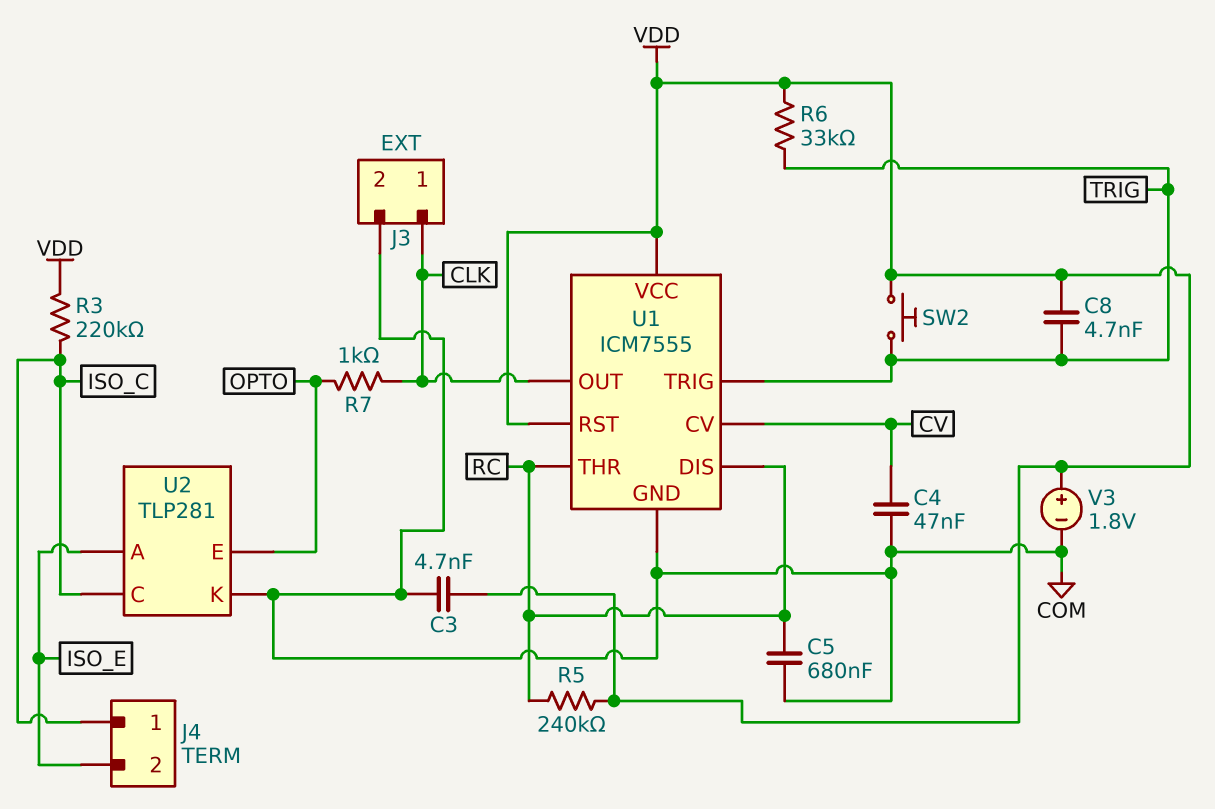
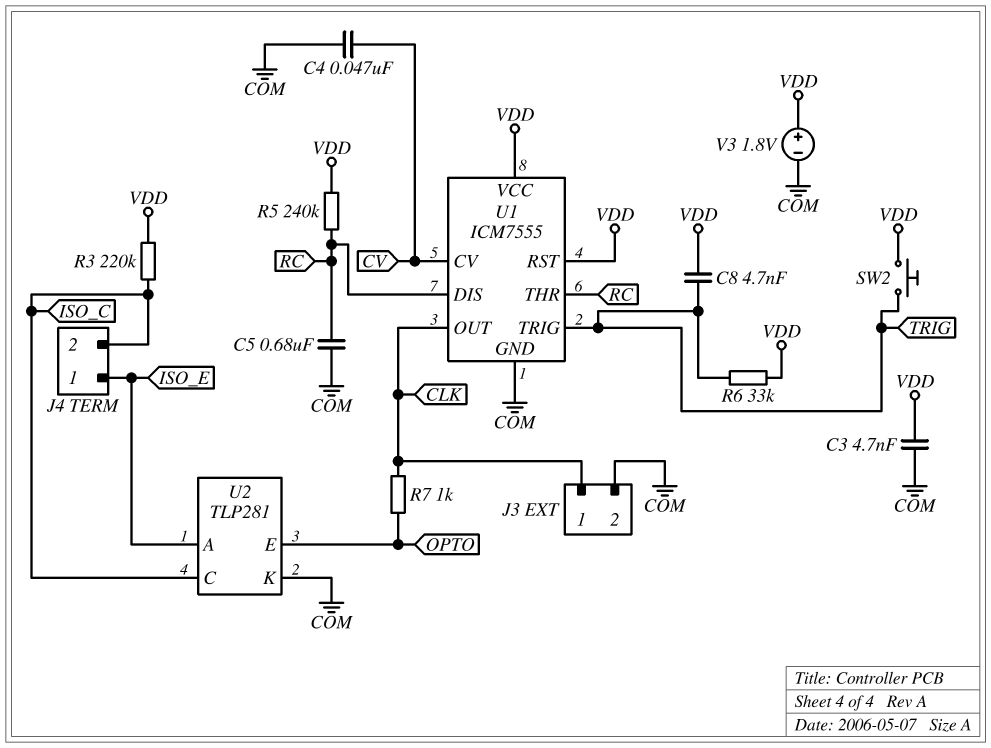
J4 pin 1: ISO_C -> ISO_E
J4 pin 2: ISO_E -> ISO_C

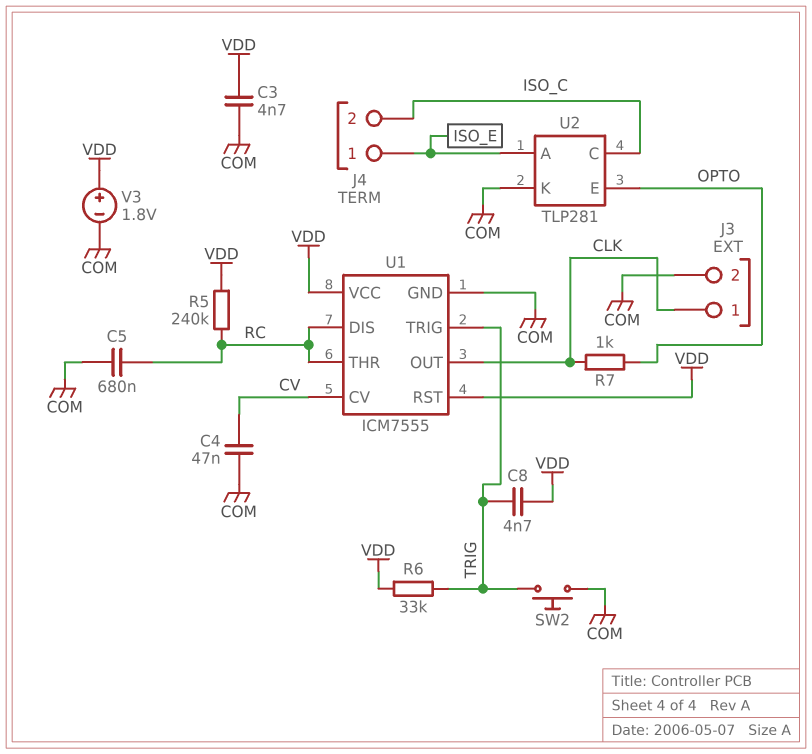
R3: 220k (ISO_C, VDD) -> none
SW2: button (TRIG, VDD) -> button (COM, TRIG)

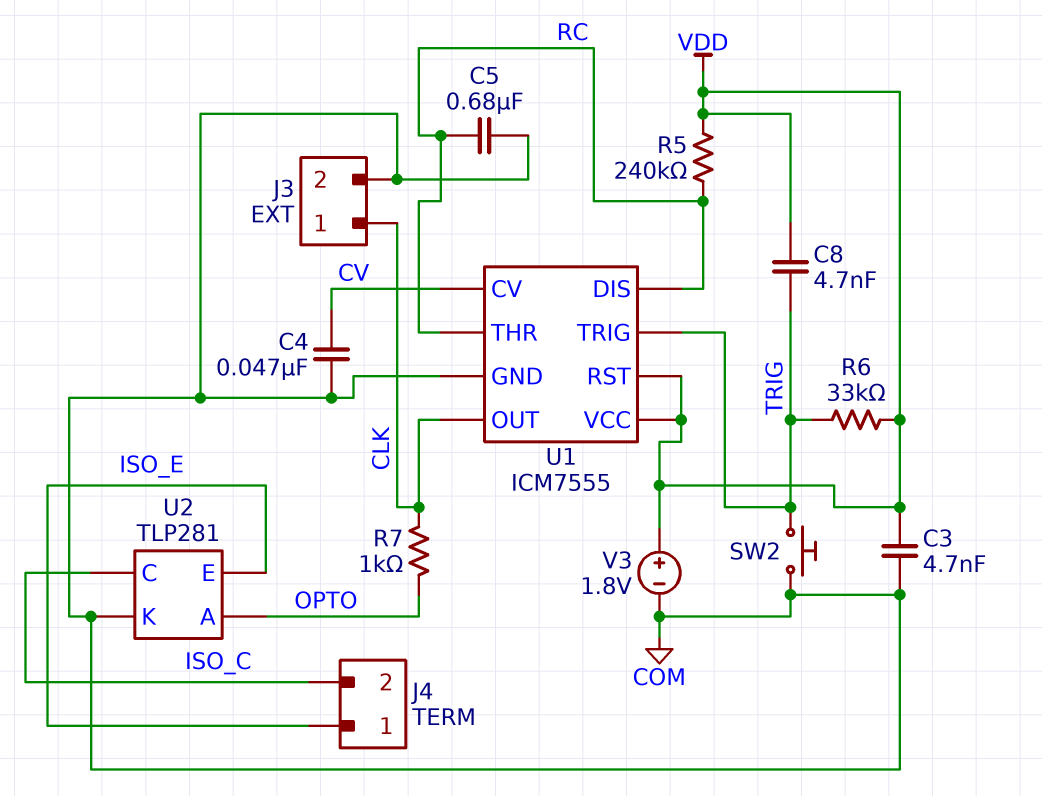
U2 pin A: ISO_E -> OPTO
U2 pin E: OPTO -> ISO_E

